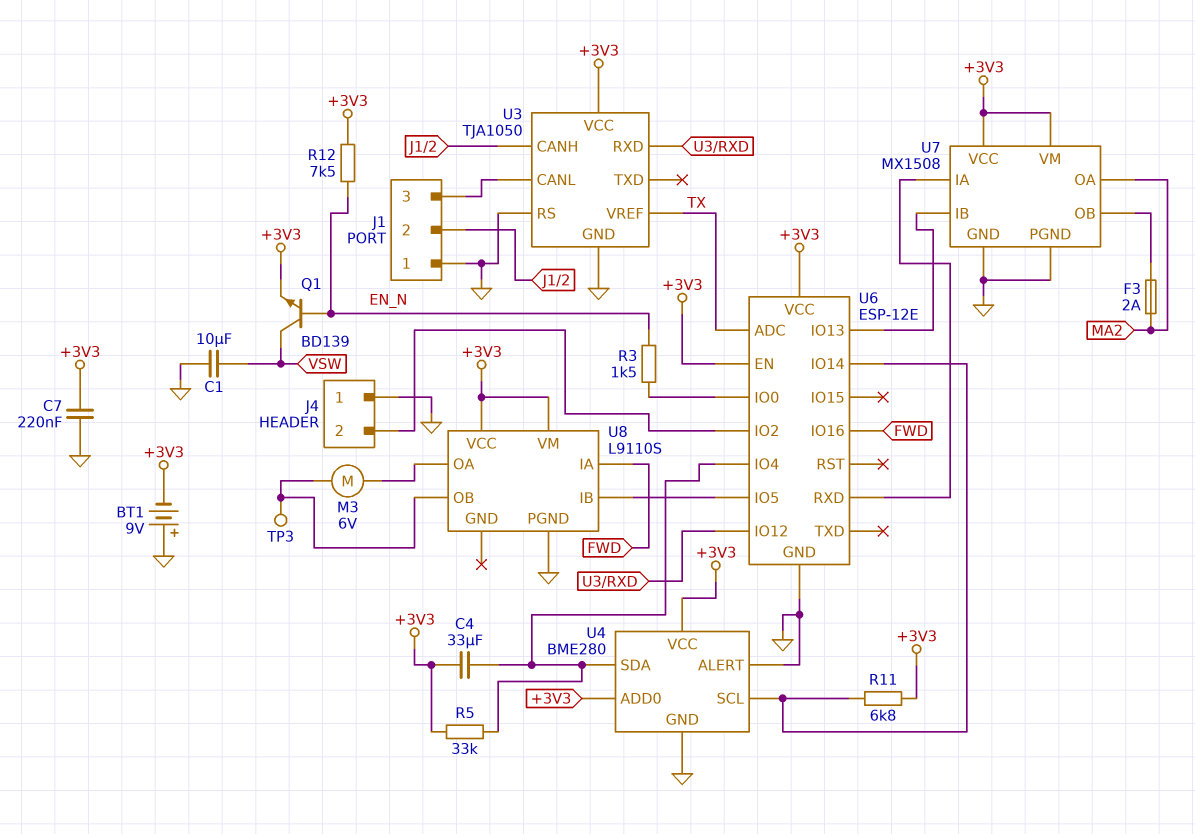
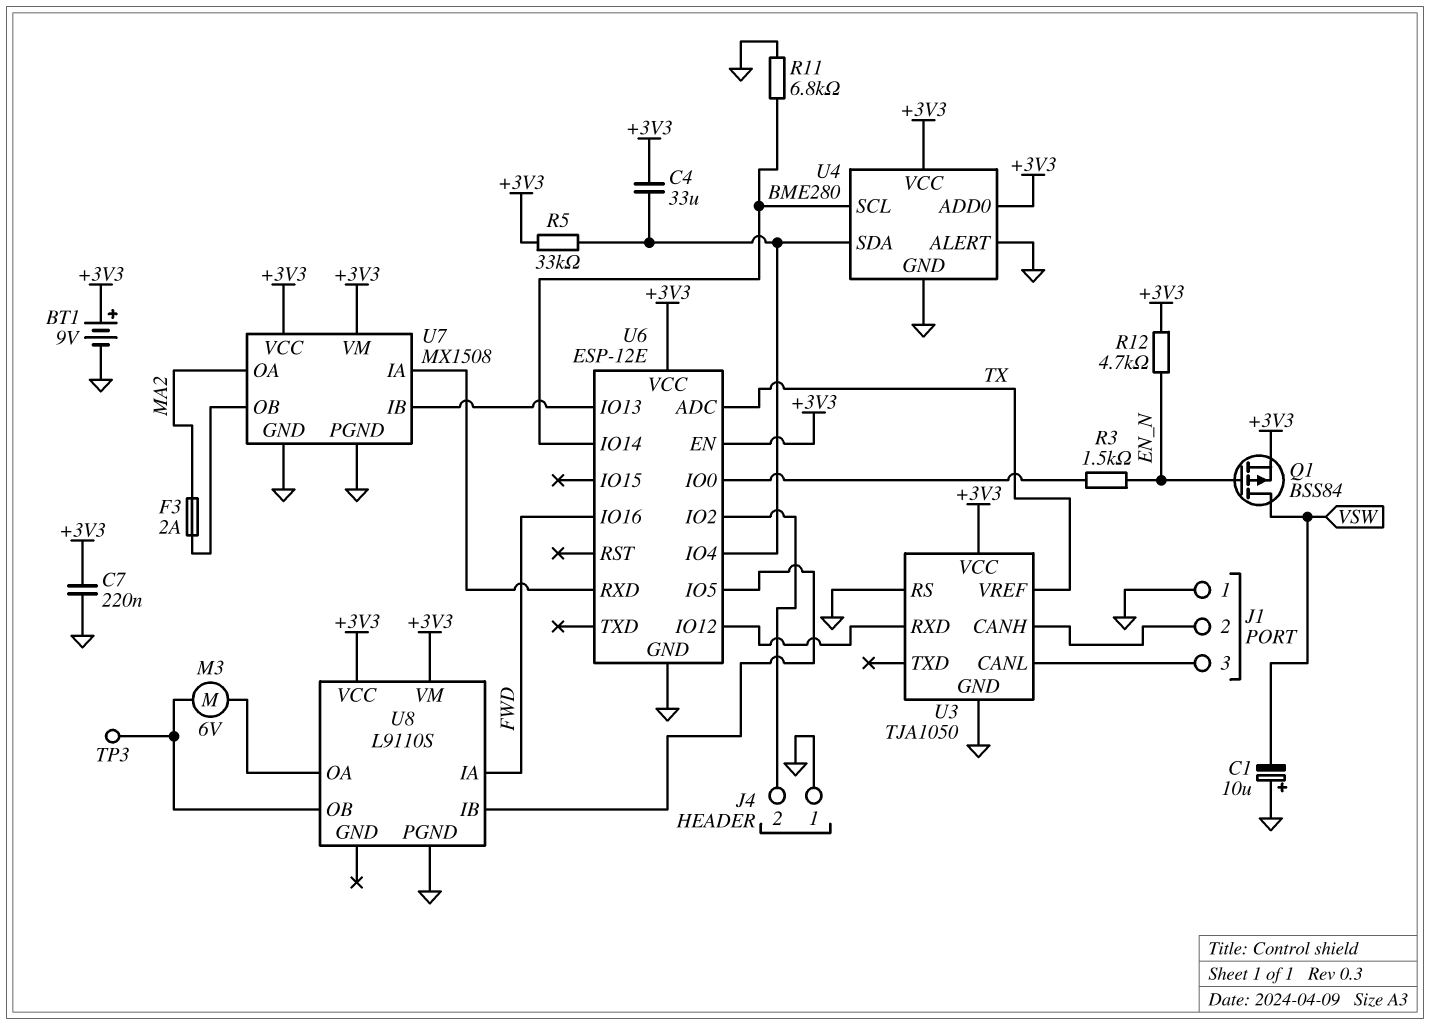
BT1: 9V (plus GND, minus +3V3) -> 9V (plus +3V3, minus GND)
C1: 10uF (GND, VSW) -> 10uF (plus GND, minus VSW)
Q1: NPN BD139 (B EN_N, C VSW, E +3V3) -> PMOS BSS84 (G EN_N, D VSW, S +3V3)
R11: 6.8k (+3V3, U4/SCL) -> 6.8k (GND, U4/SCL)
R12: 7.5k (+3V3, EN_N) -> 4.7k (+3V3, EN_N)

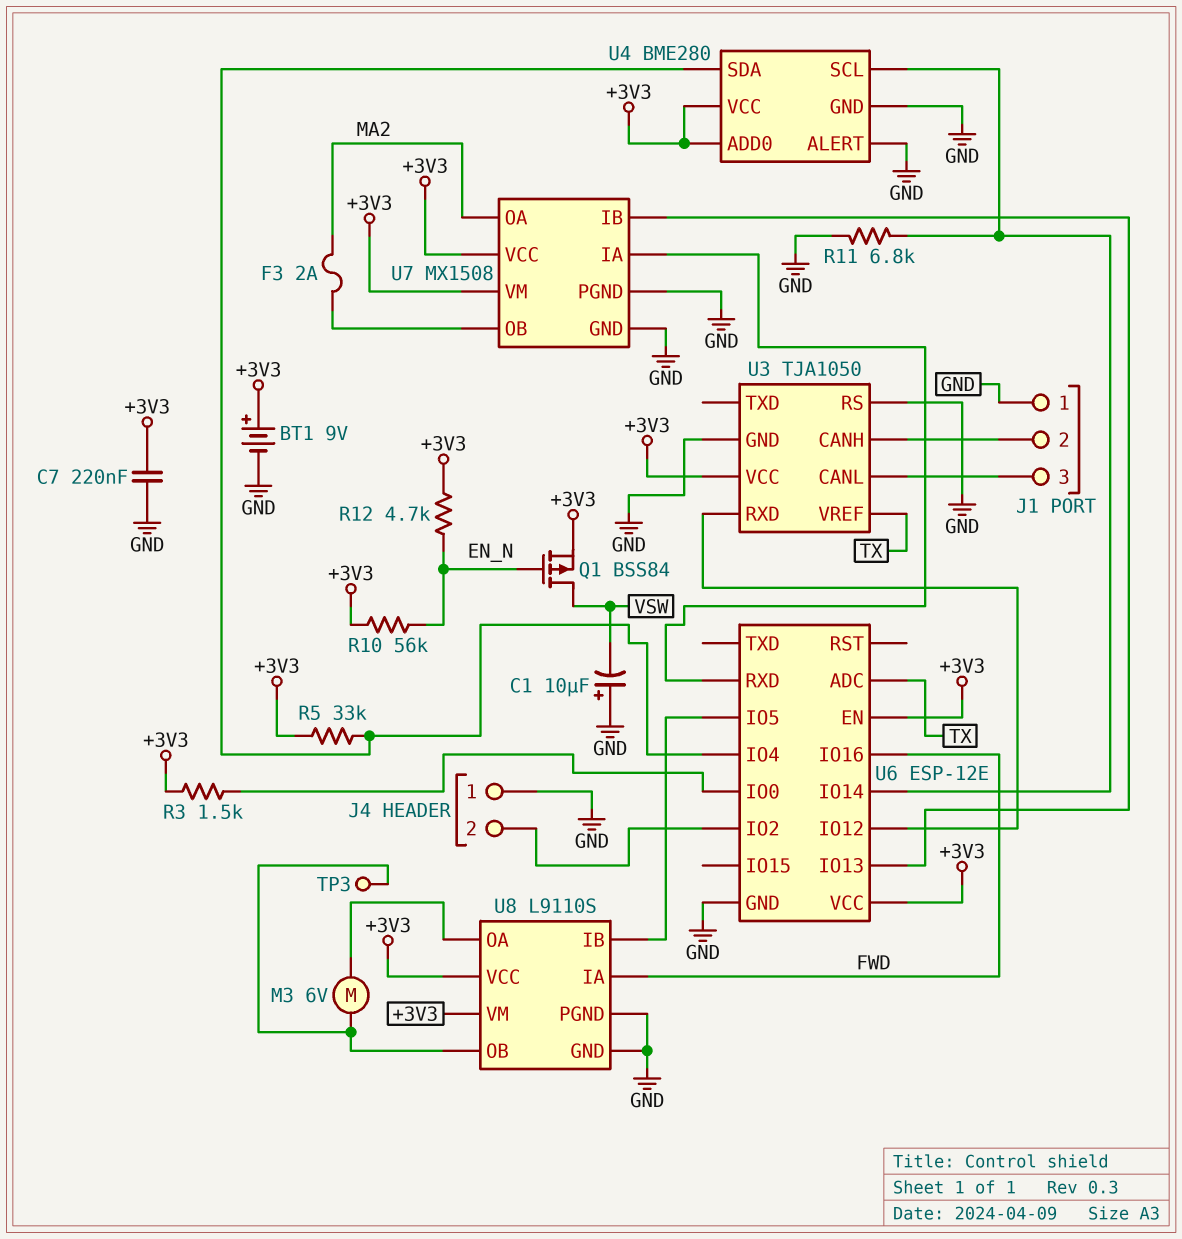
C4: 33uF (+3V3, U4/SDA) -> none
R3: 1.5k (EN_N, U6/IO0) -> 1.5k (+3V3, U6/IO0)
R10: none -> 56k (+3V3, EN_N)
U8 pin GND: none -> GND

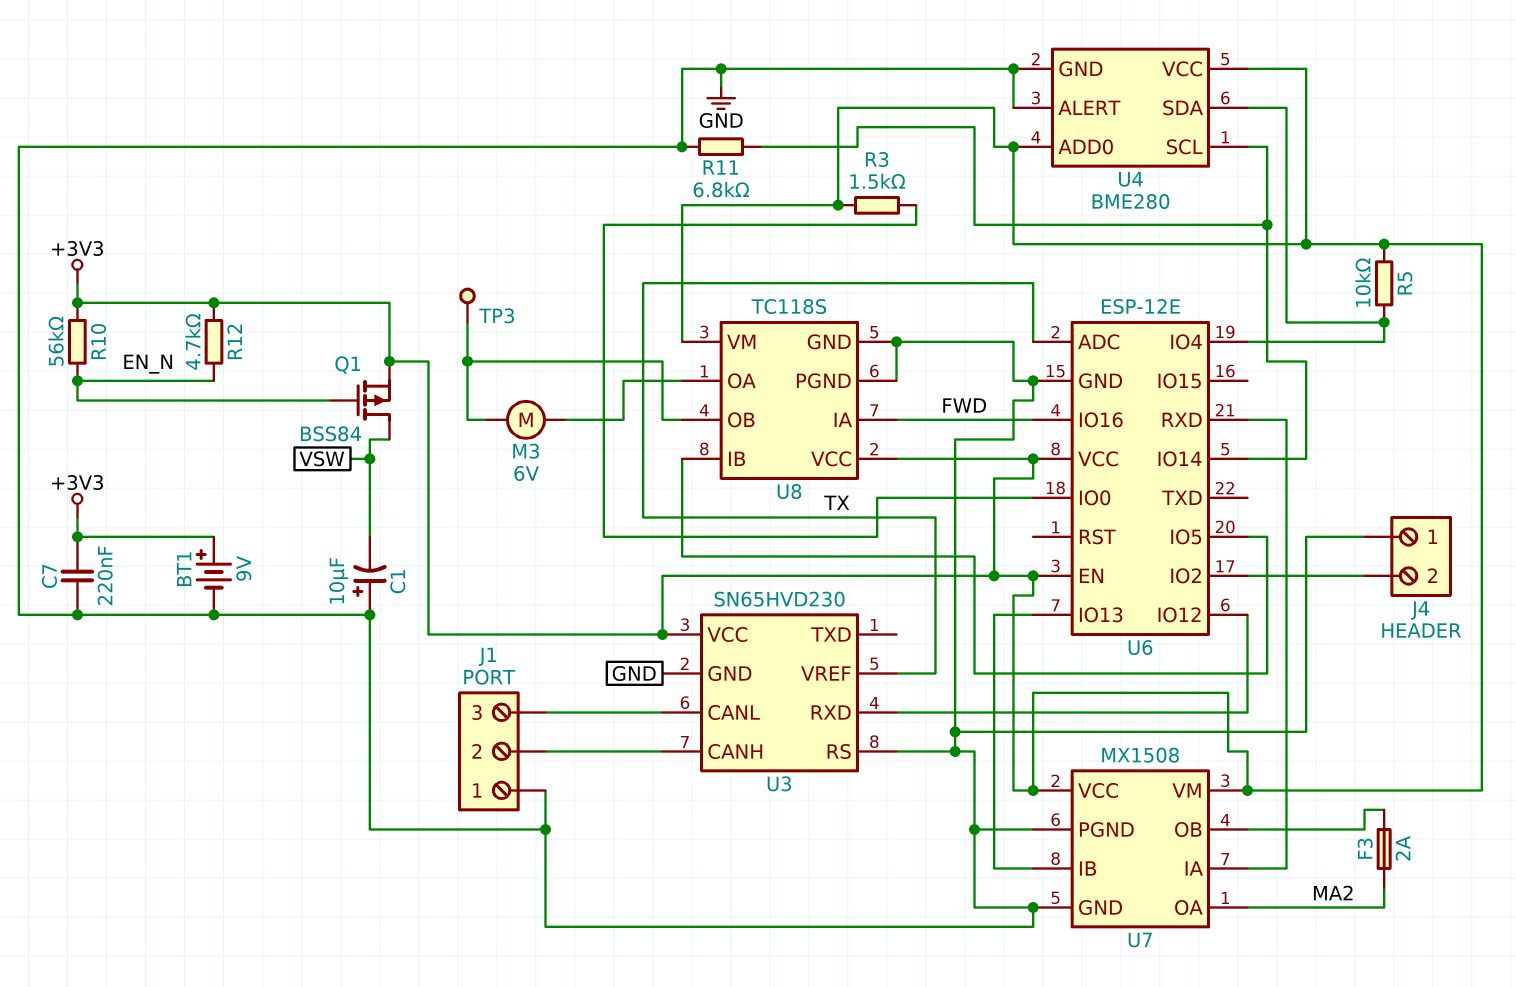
R5: 33k (+3V3, U4/SDA) -> 10k (+3V3, U4/SDA)
U3: TJA1050 -> SN65HVD230
U8: L9110S -> TC118S

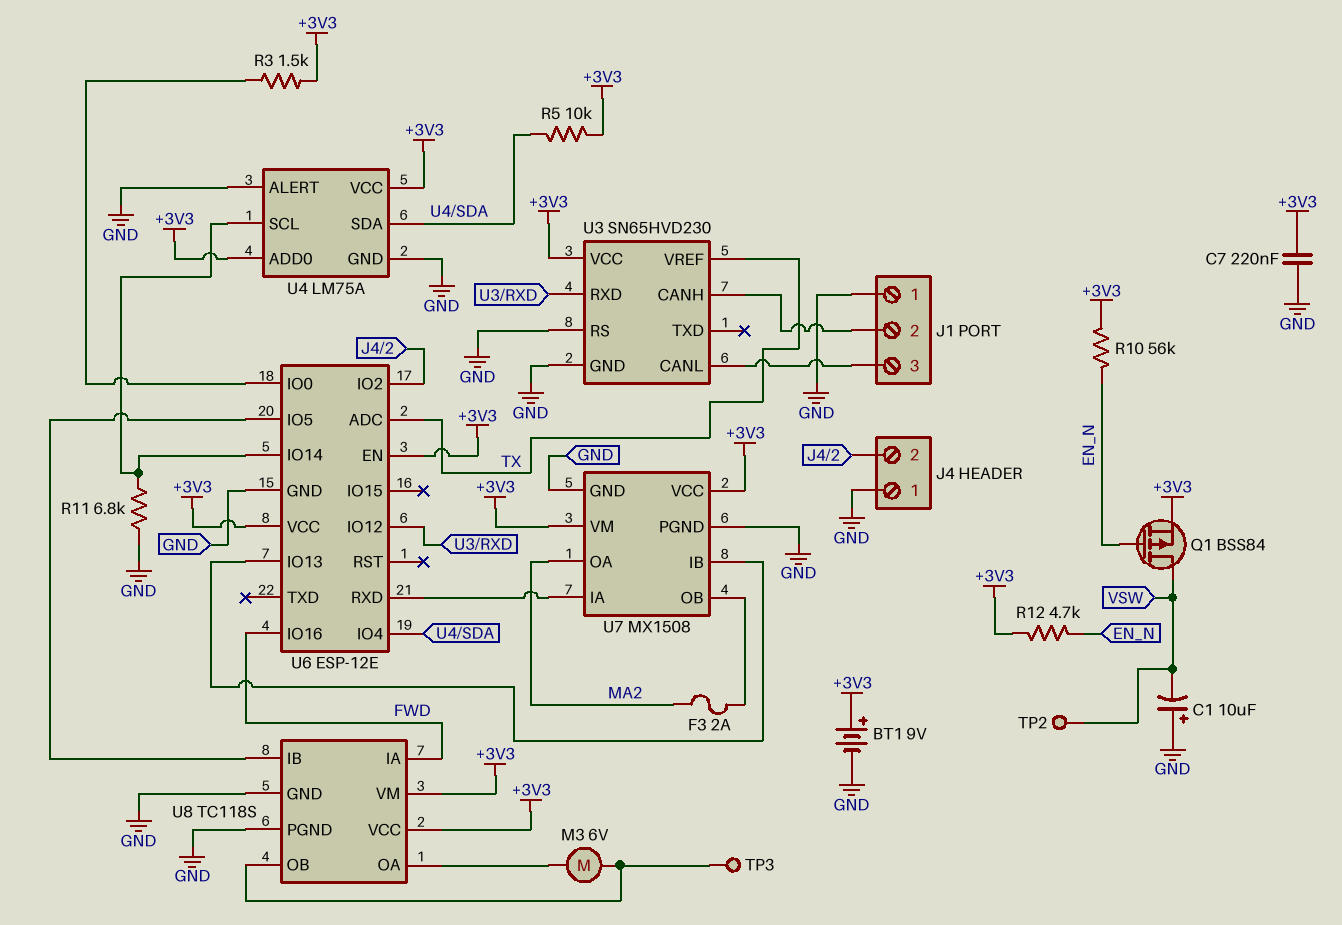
TP2: none -> test point (VSW)
U4: BME280 -> LM75A

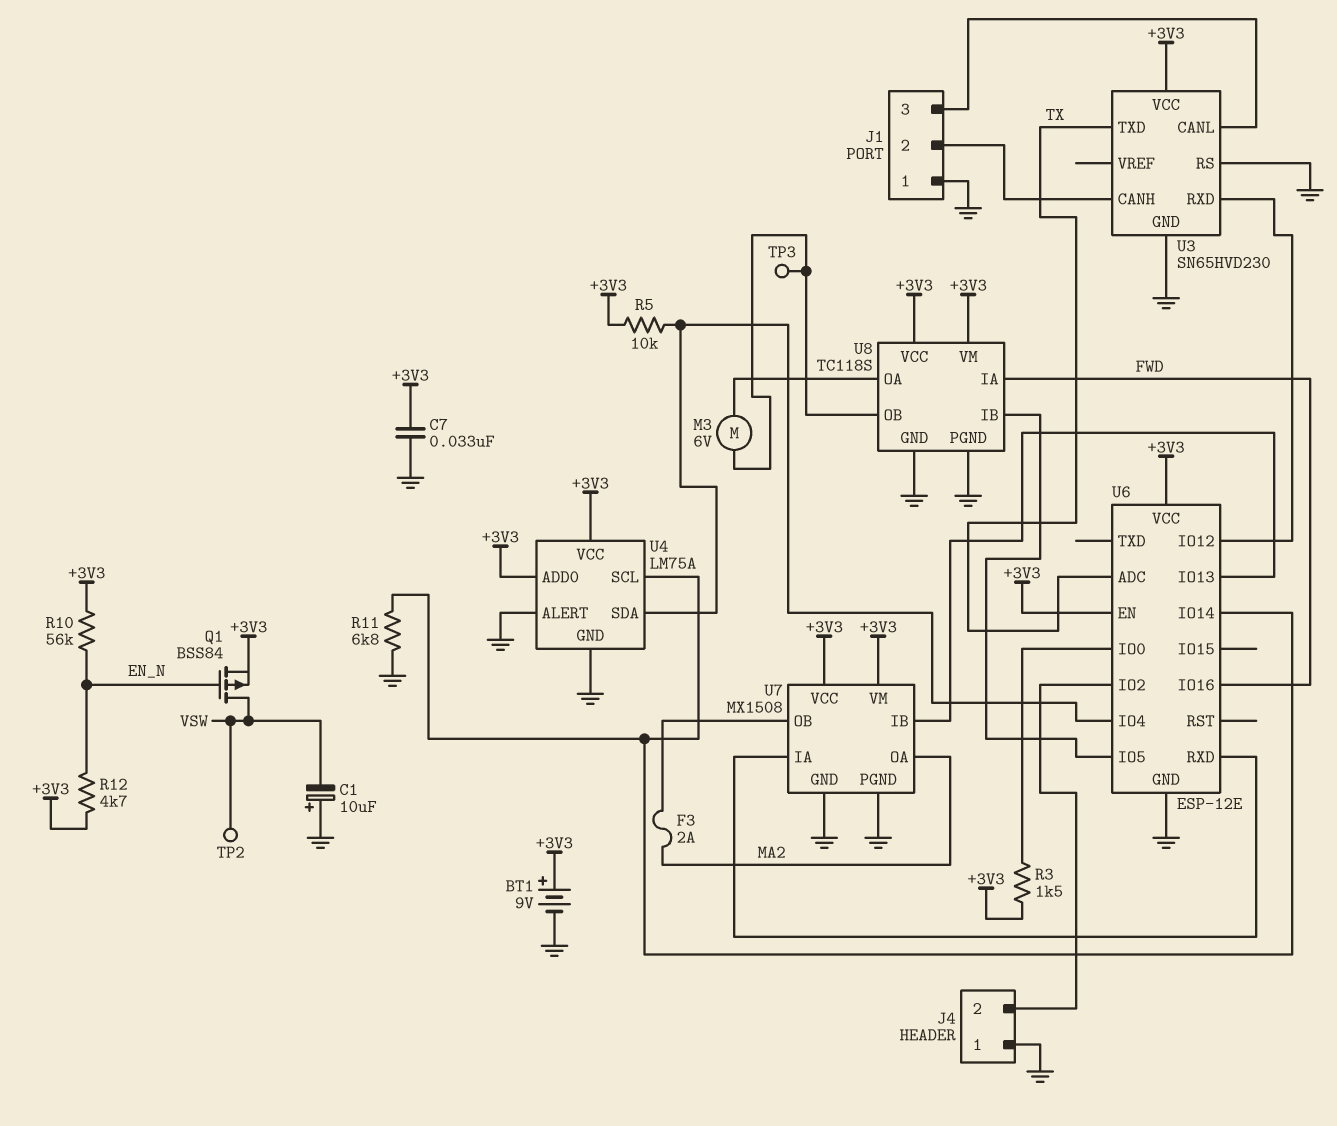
C7: 220nF (+3V3, GND) -> 33nF (+3V3, GND)
U3 pin TXD: none -> TX
U3 pin VREF: TX -> none

